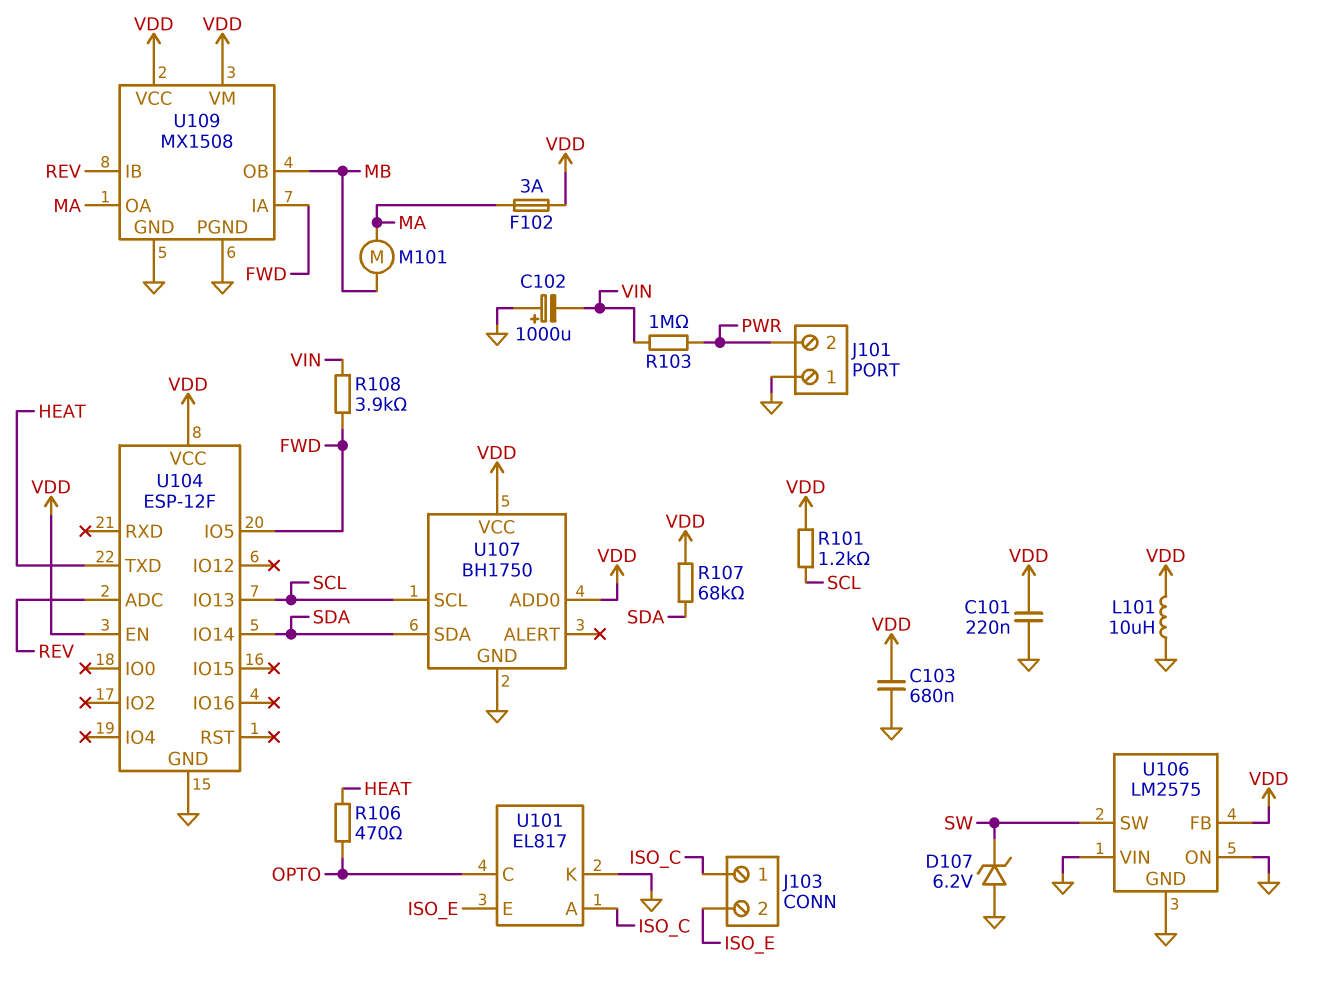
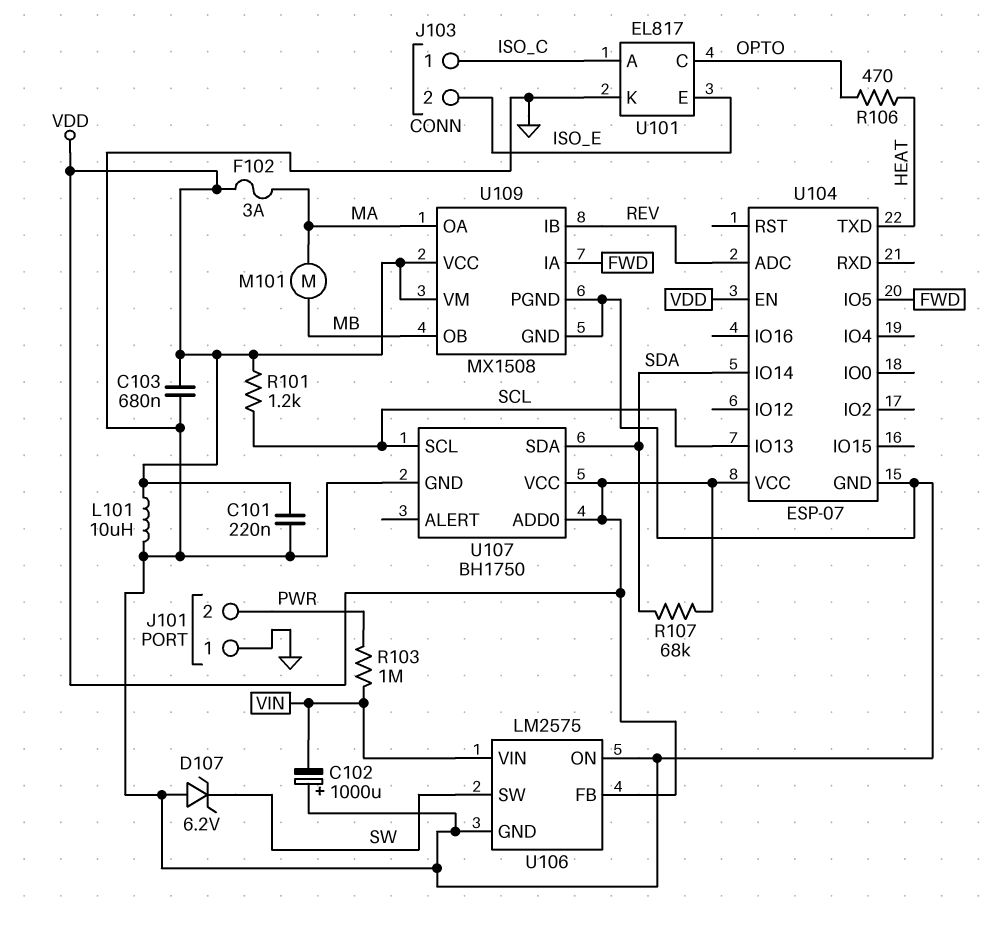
R108: 3.9k (FWD, VIN) -> none
U104: ESP-12F -> ESP-07
U106 pin VIN: GND -> VIN

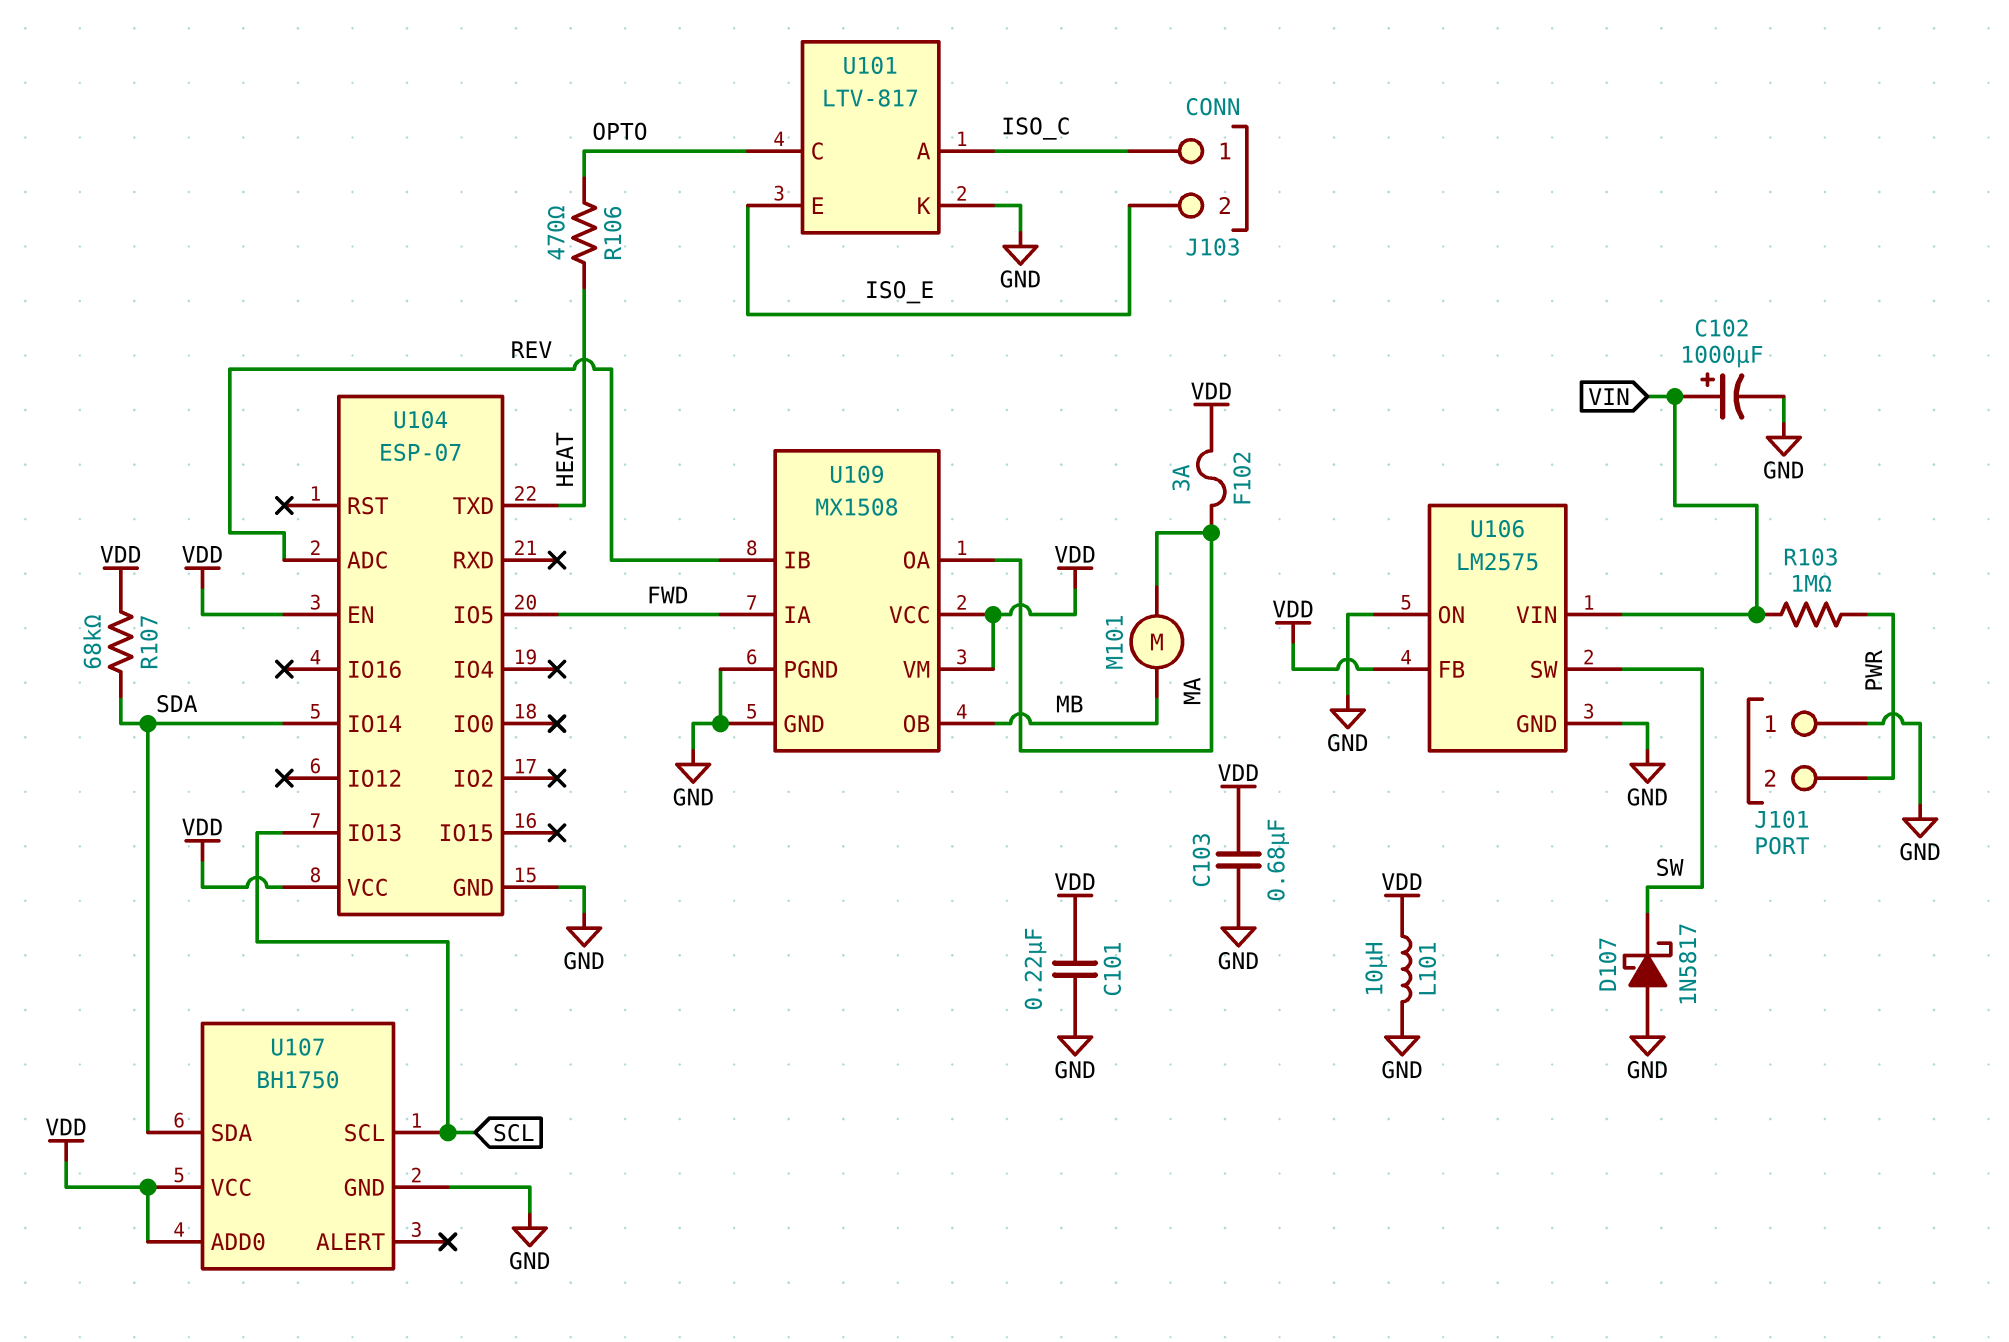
C102: 1000uF (plus GND, minus VIN) -> 1000uF (plus VIN, minus GND)
D107: zener 6.2V (A GND, K SW) -> schottky 1N5817 (A GND, K SW)
R101: 1.2k (SCL, VDD) -> none
U101: EL817 -> LTV-817

